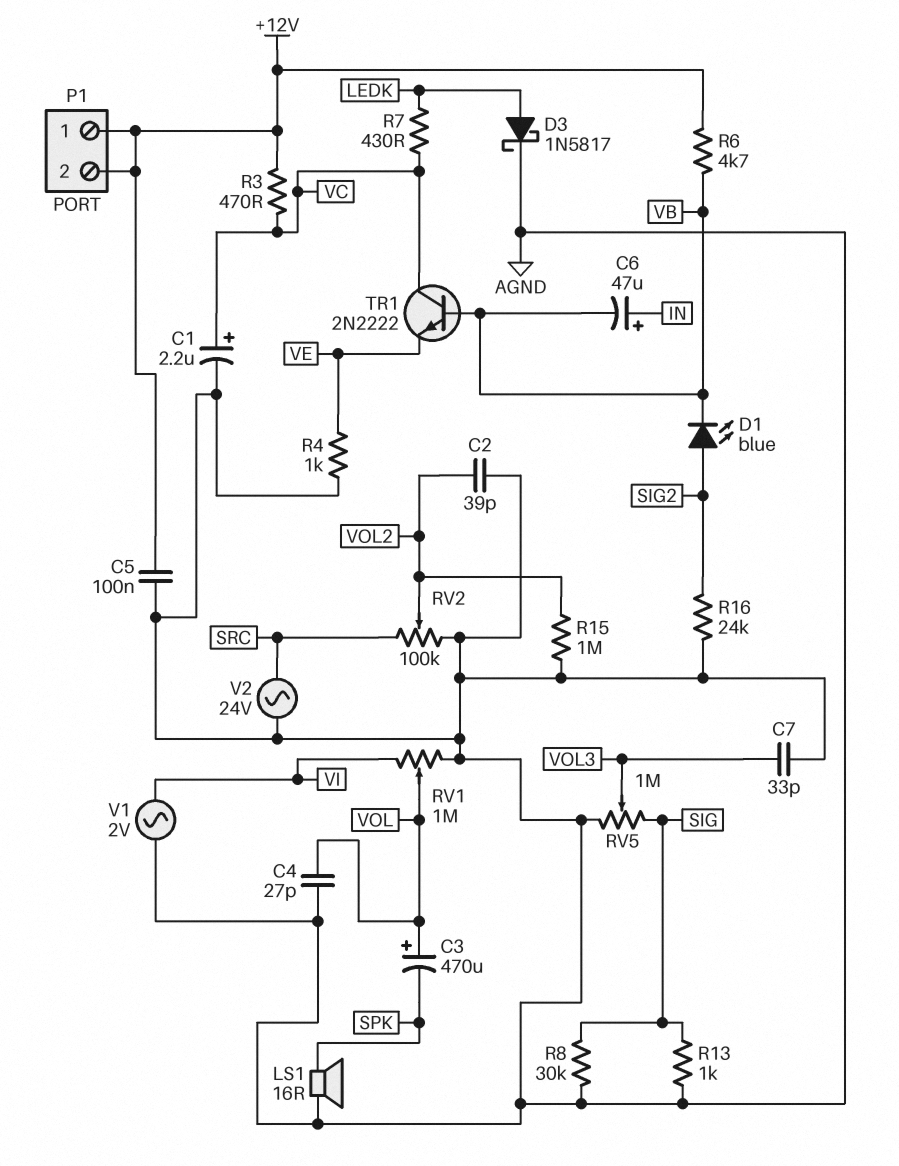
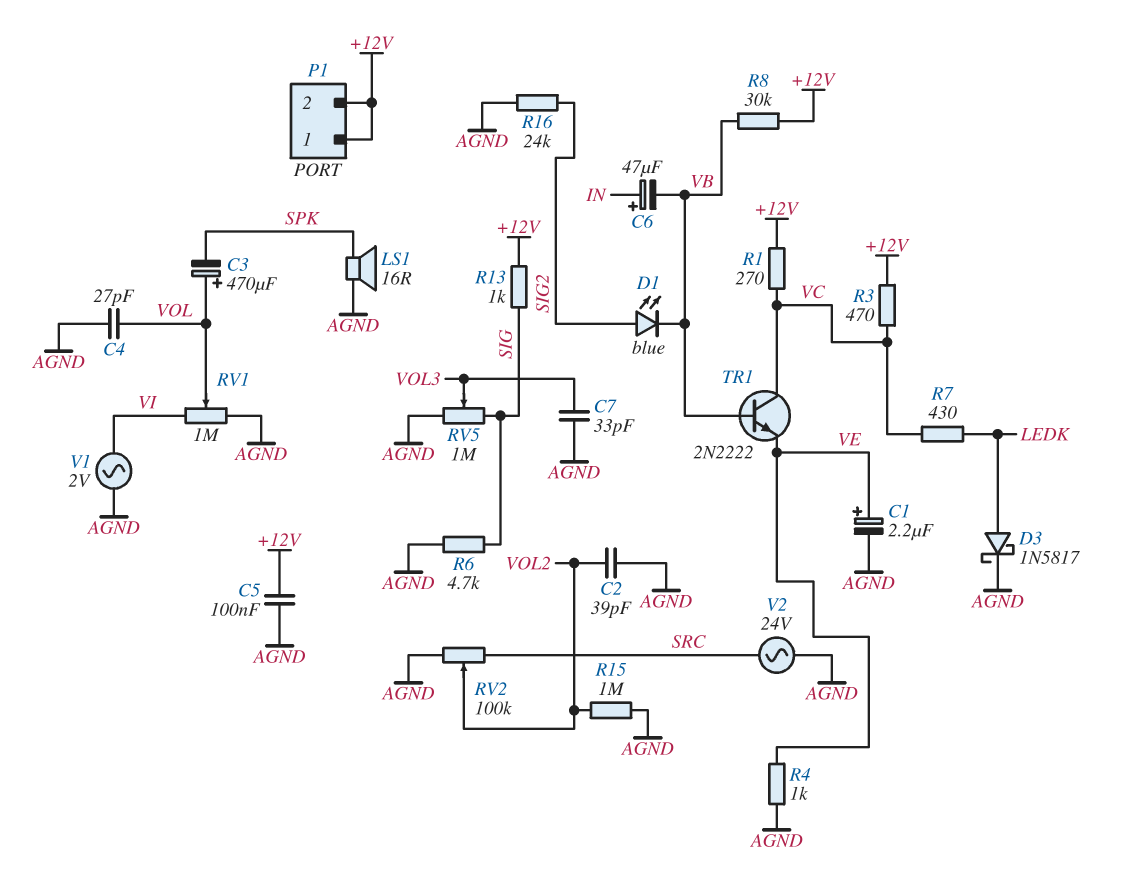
C1: 2.2uF (plus VC, minus AGND) -> 2.2uF (plus VE, minus AGND)
R1: none -> 270 (+12V, VC)
R6: 4.7k (+12V, VB) -> 4.7k (AGND, SIG)
R8: 30k (AGND, SIG) -> 30k (+12V, VB)
R13: 1k (AGND, SIG) -> 1k (+12V, SIG)

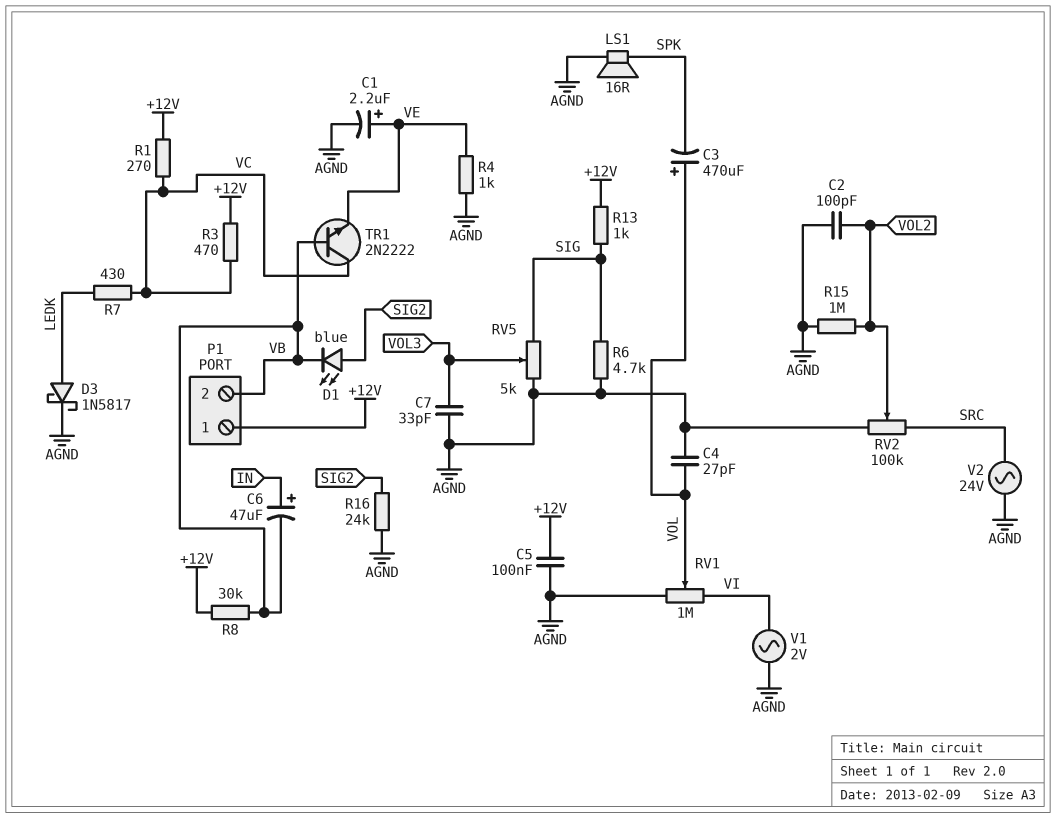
C2: 39pF (AGND, VOL2) -> 100pF (AGND, VOL2)
P1 pin 2: +12V -> VB
RV5: 1M (AGND, SIG, wiper VOL3) -> 5k (AGND, SIG, wiper VOL3)

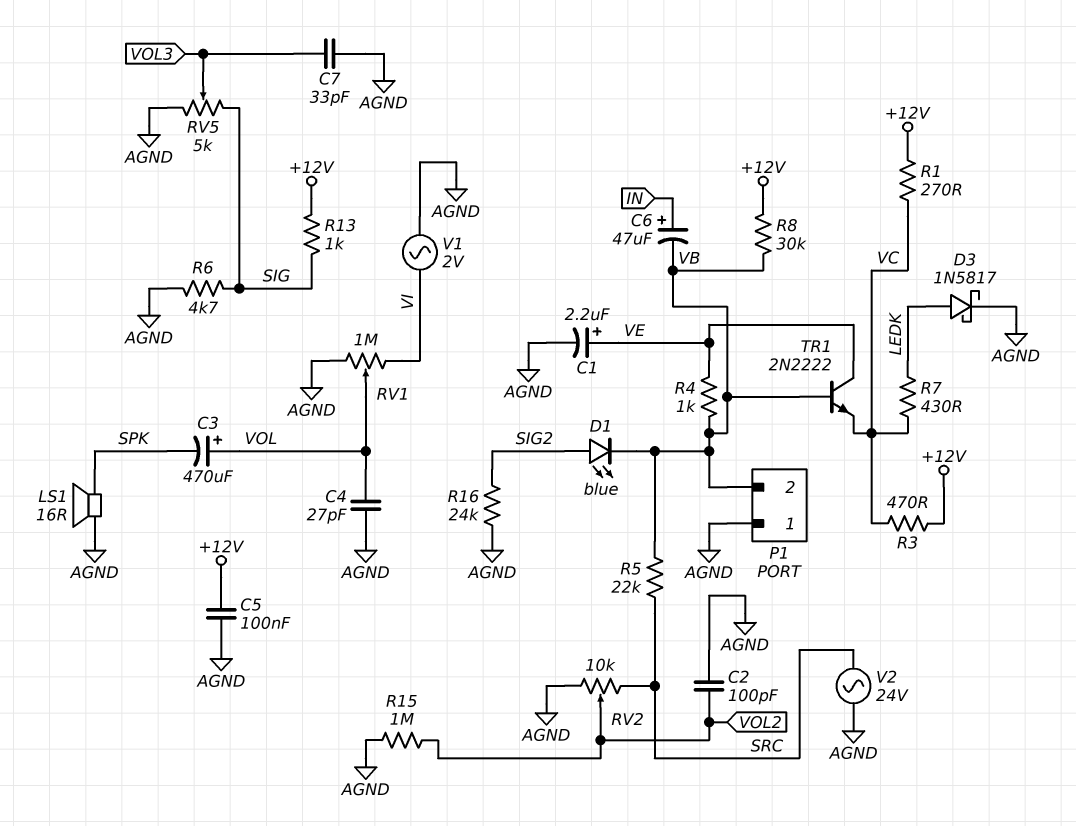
P1 pin 1: +12V -> AGND
R4: 1k (AGND, VE) -> 1k (VB, VE)
R5: none -> 22k (SRC, VB)
RV2: 100k (AGND, SRC, wiper VOL2) -> 10k (AGND, SRC, wiper VOL2)
TR1: NPN 2N2222 (B VB, C VC, E VE) -> NPN 2N2222 (B VB, C VE, E VC)

